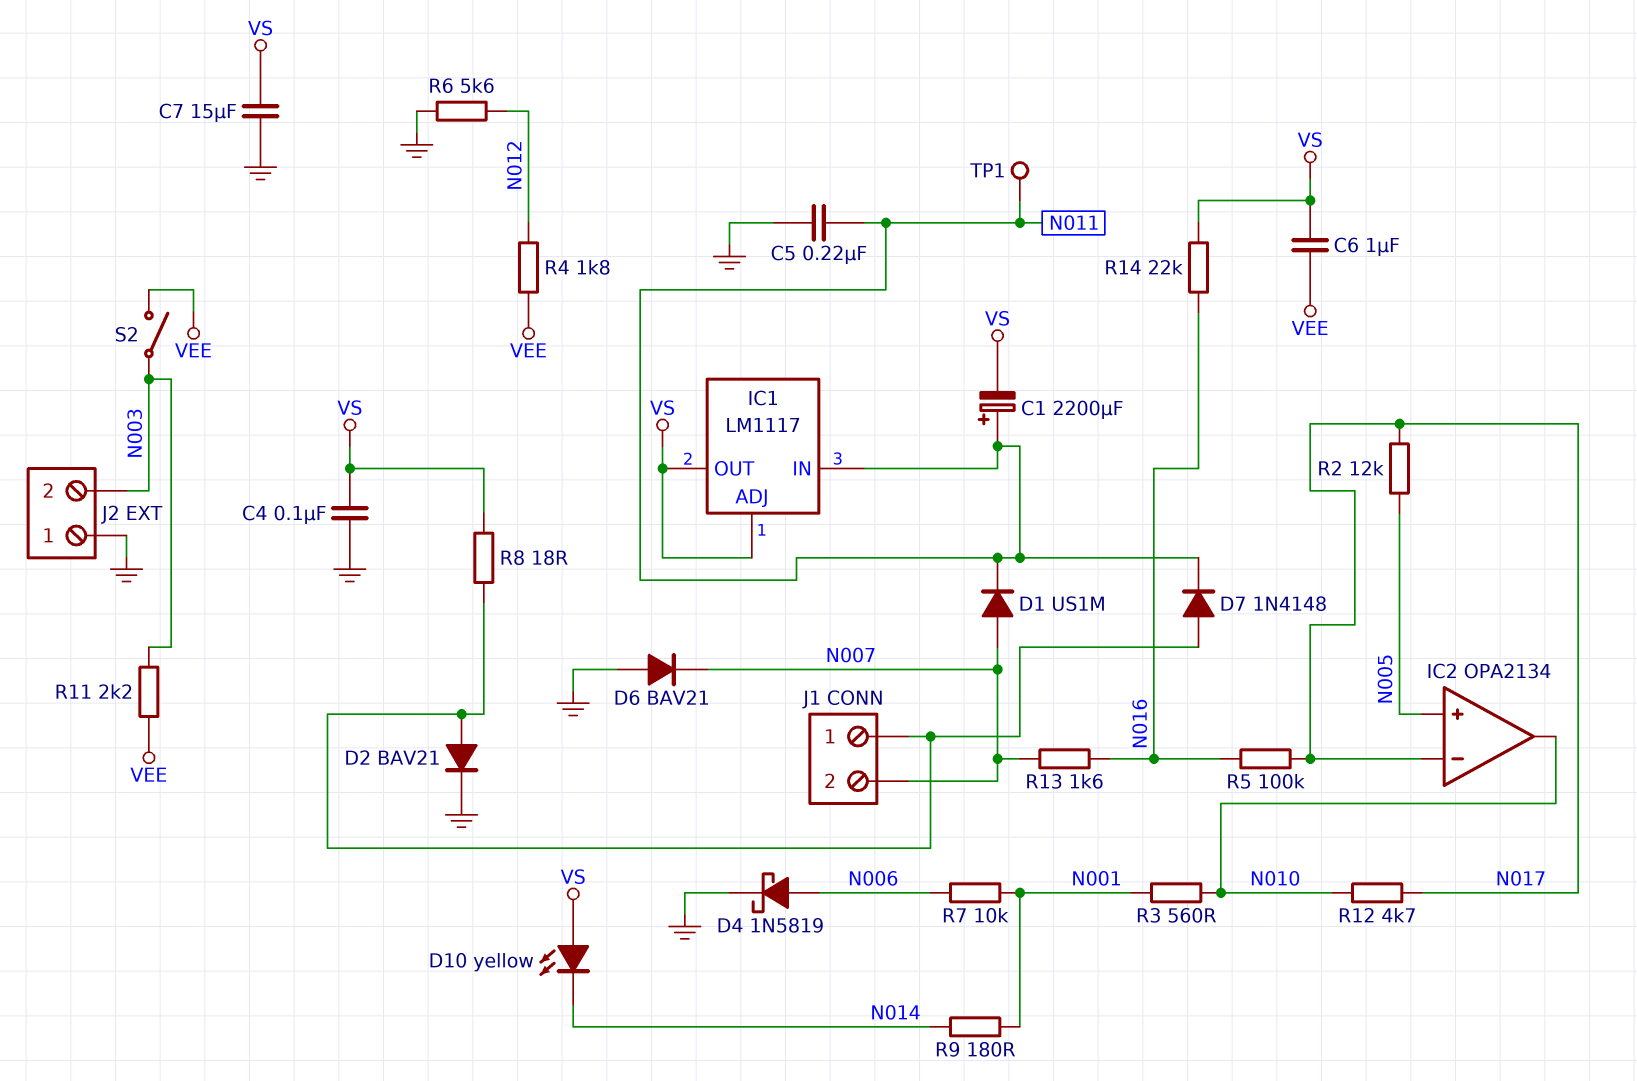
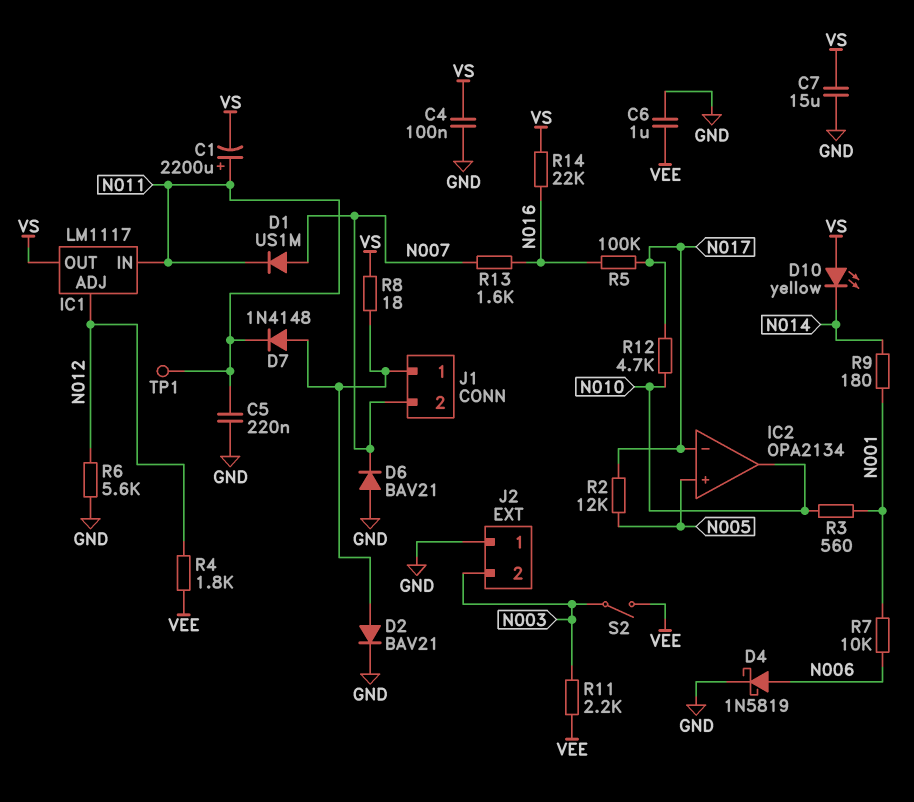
C6: 1uF (VEE, VS) -> 1uF (GND, VEE)
IC1 pin ADJ: VS -> N012

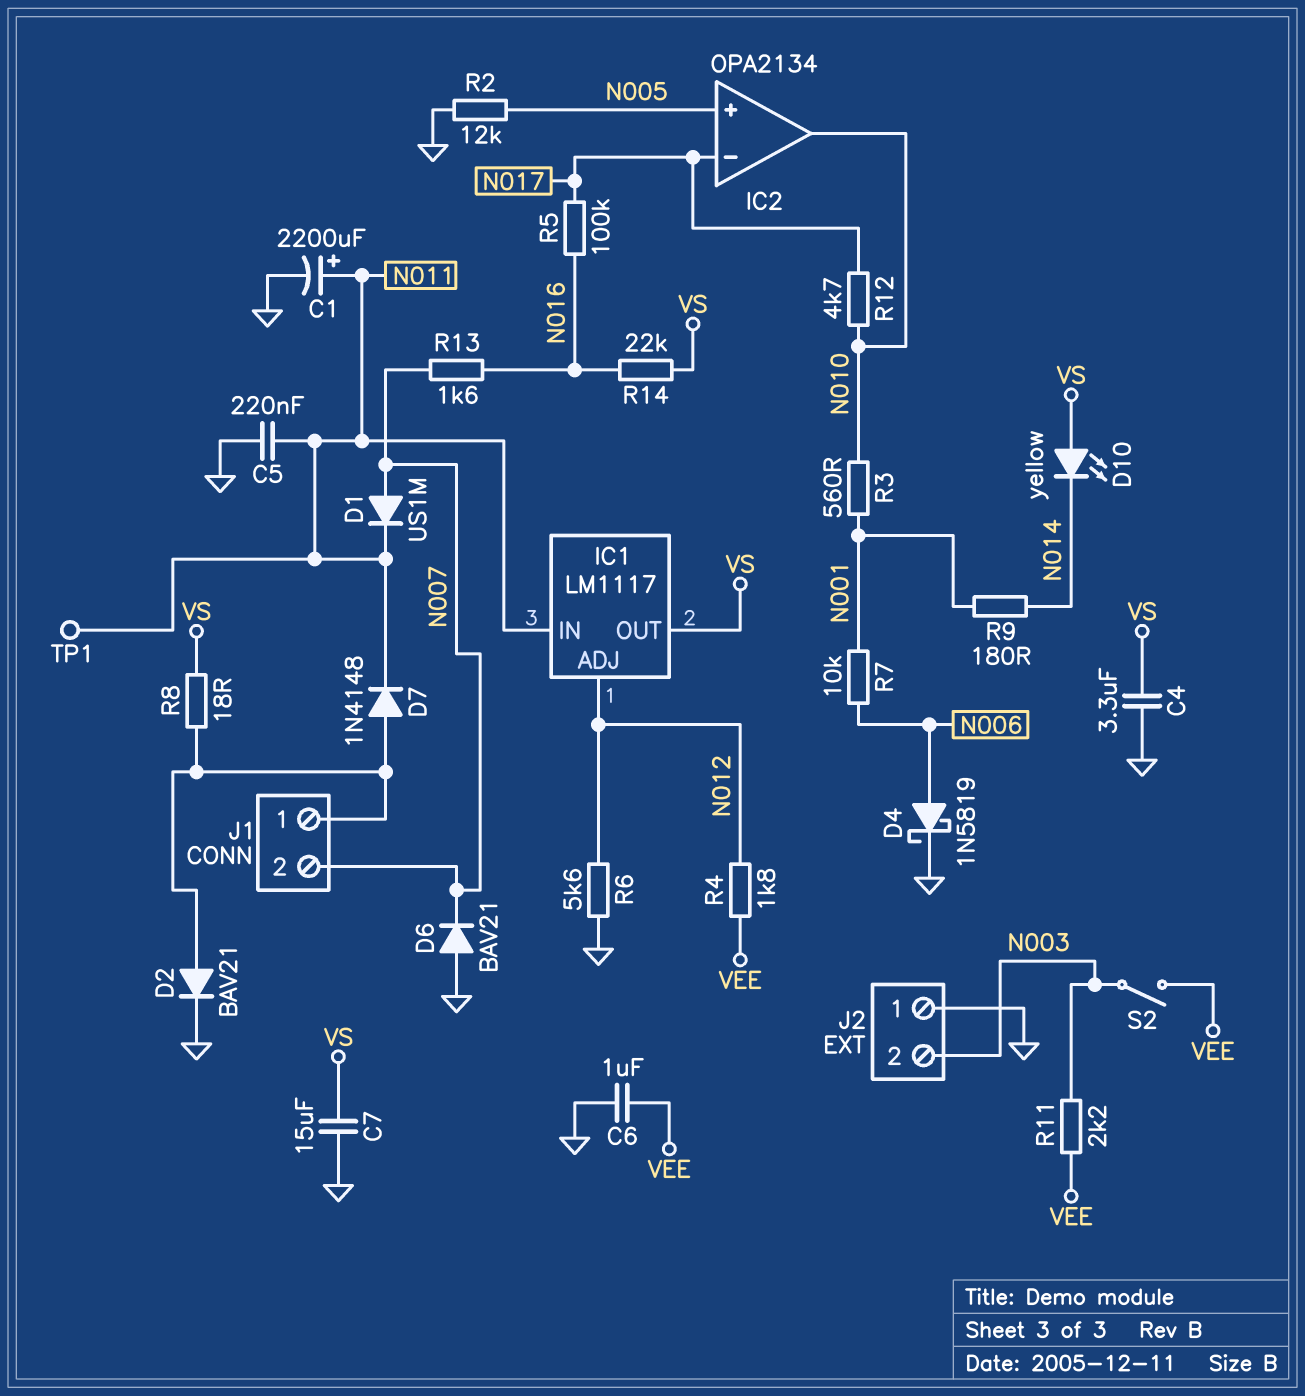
C1: 2200uF (plus N011, minus VS) -> 2200uF (plus N011, minus GND)
C4: 100nF (GND, VS) -> 3.3uF (GND, VS)
R2: 12k (N005, N017) -> 12k (GND, N005)

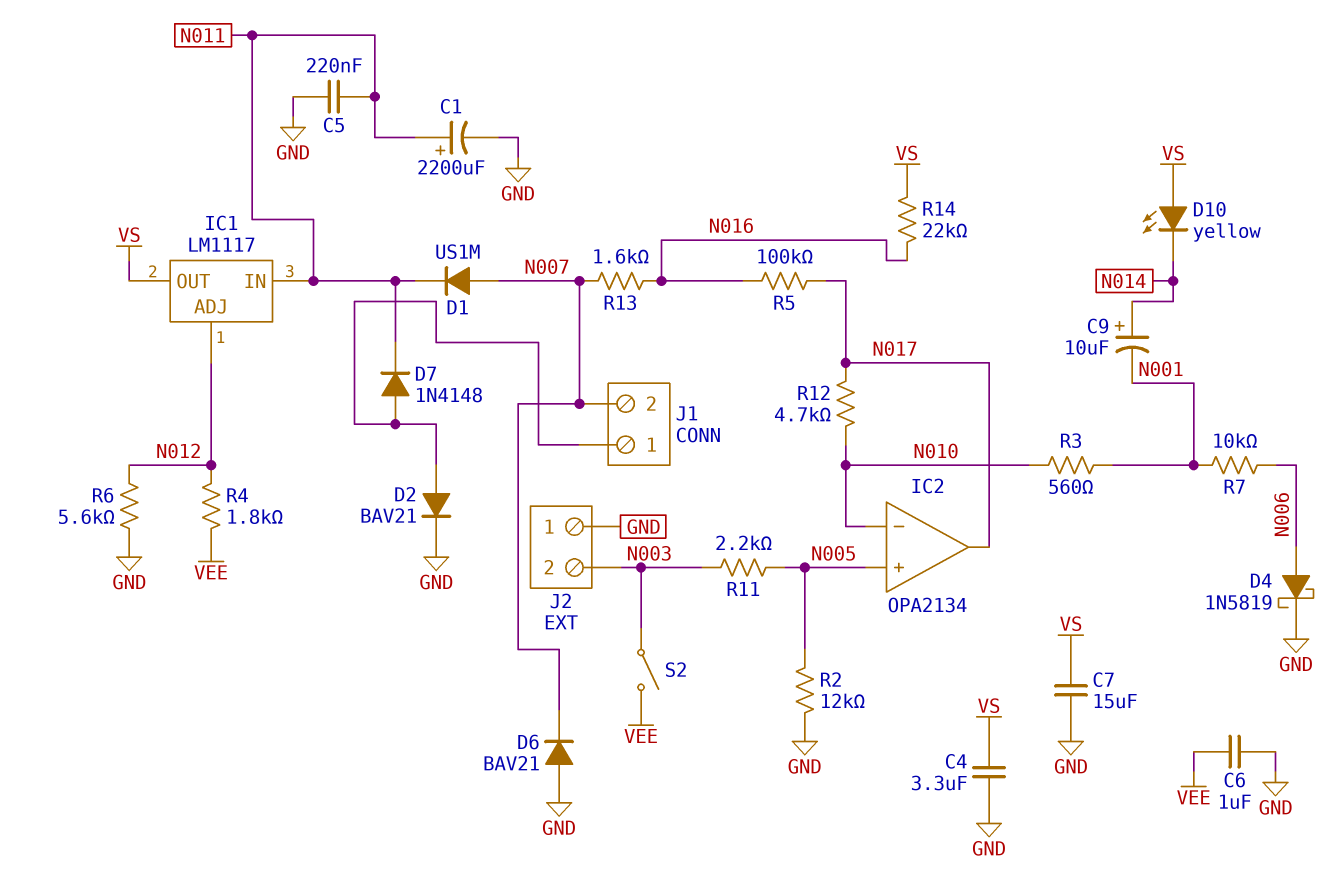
C9: none -> 10uF (plus N014, minus N001)
IC2 pin in-: N017 -> N010
IC2 pin out: N010 -> N017
R8: 18 (J1/1, VS) -> none
R9: 180 (N001, N014) -> none
R11: 2.2k (N003, VEE) -> 2.2k (N003, N005)
TP1: test point (N011) -> none

